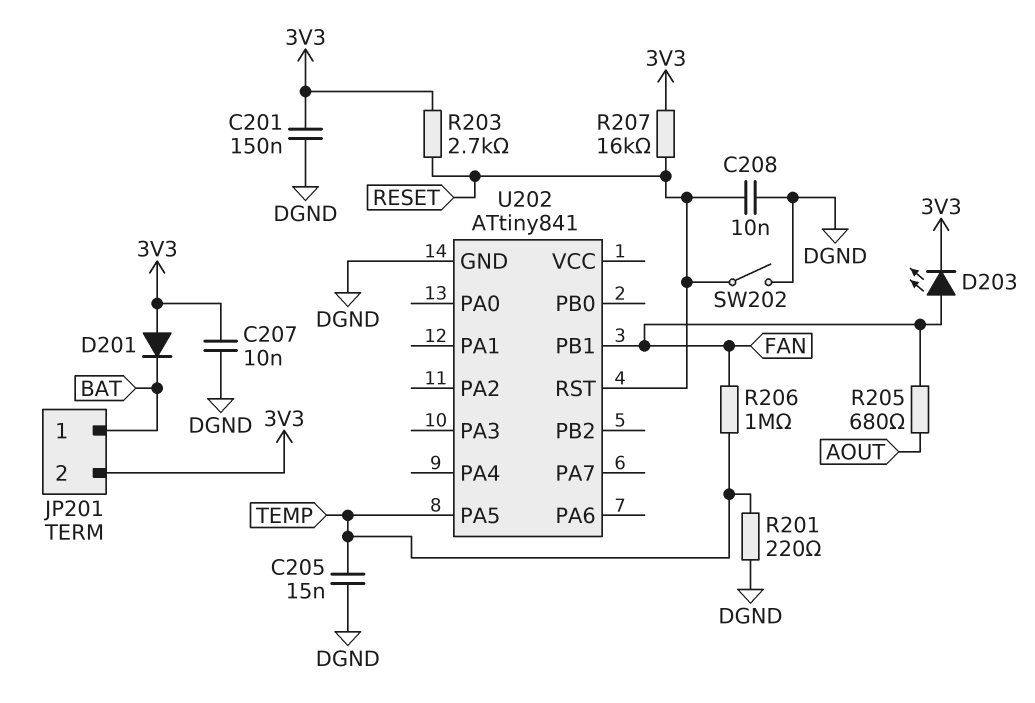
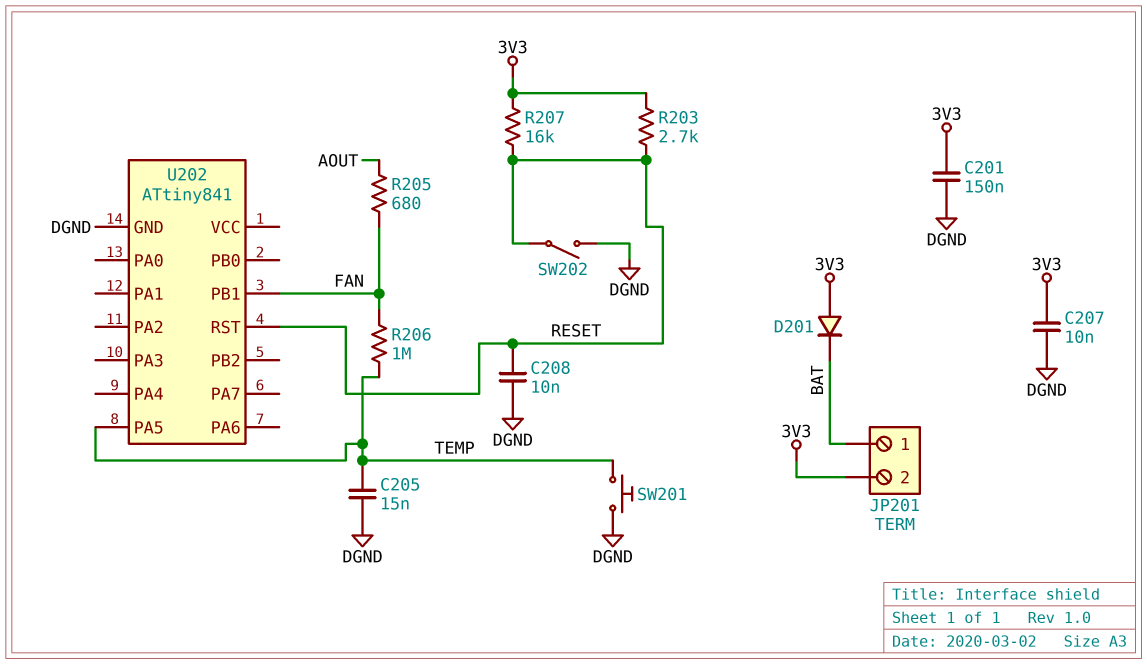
D203: LED (A FAN, K 3V3) -> none
R201: 220 (DGND, TEMP) -> none
SW201: none -> button (DGND, TEMP)

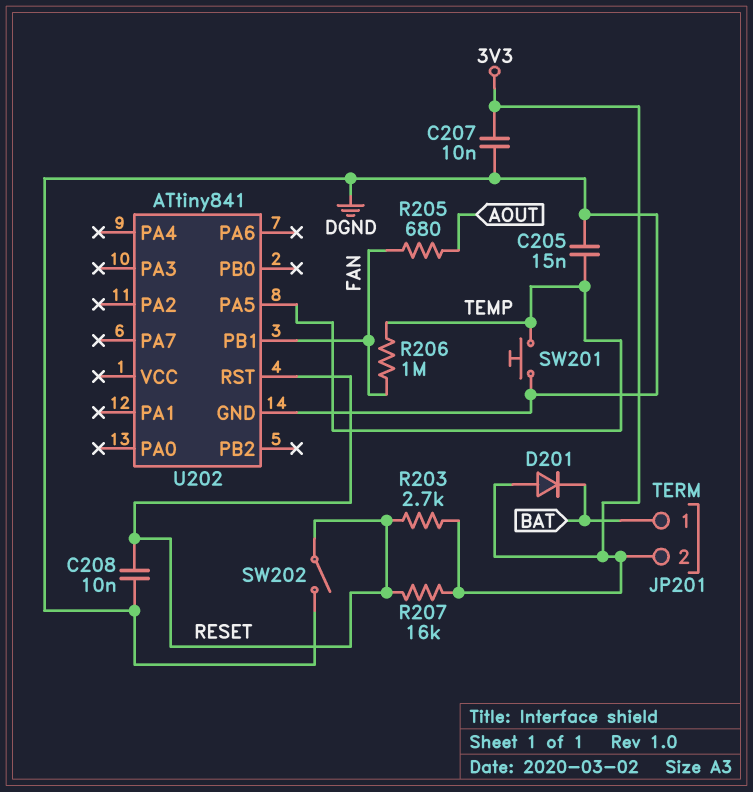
C201: 150nF (3V3, DGND) -> none

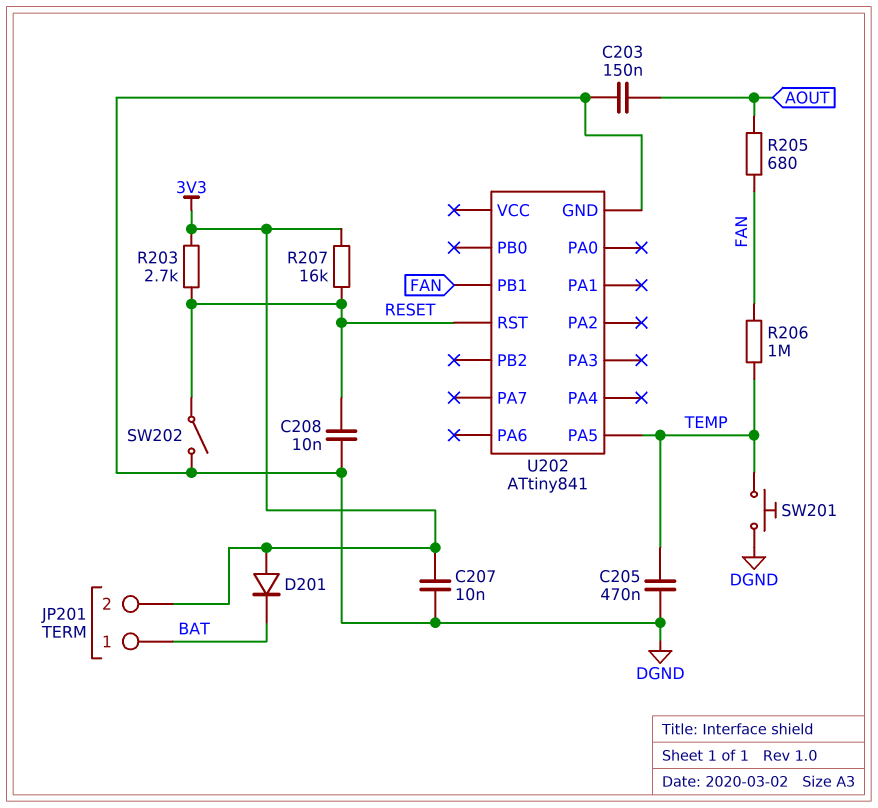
C203: none -> 150nF (AOUT, DGND)
C205: 15nF (DGND, TEMP) -> 470nF (DGND, TEMP)

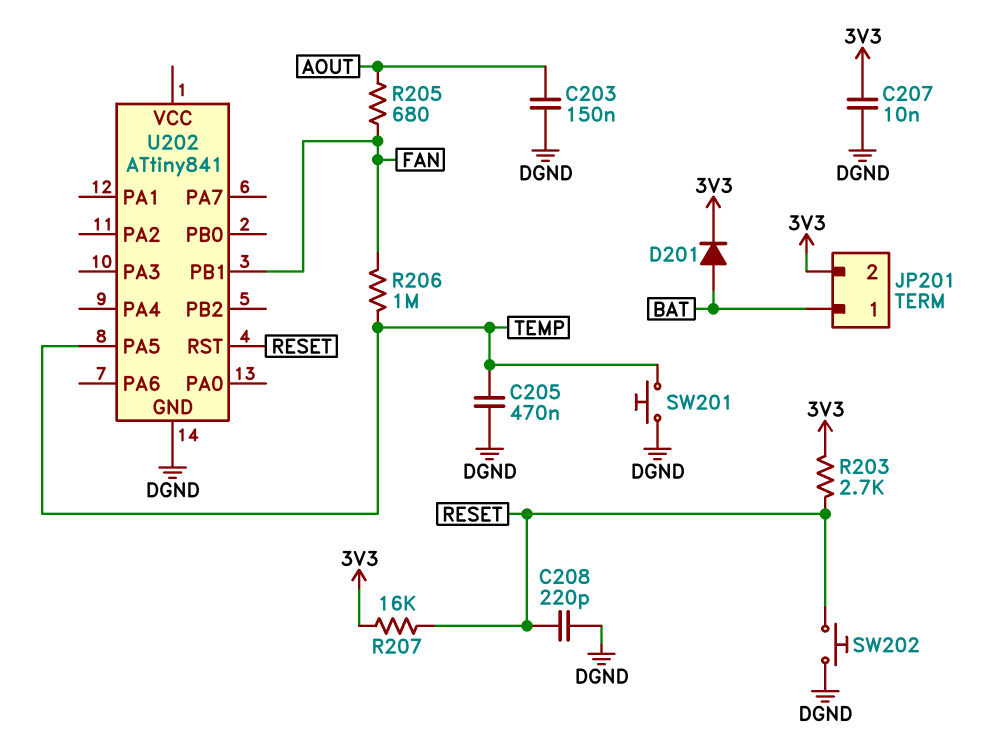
C208: 10nF (DGND, RESET) -> 220pF (DGND, RESET)
D201: diode (A 3V3, K BAT) -> diode (A BAT, K 3V3)
SW202: switch (DGND, RESET) -> button (DGND, RESET)

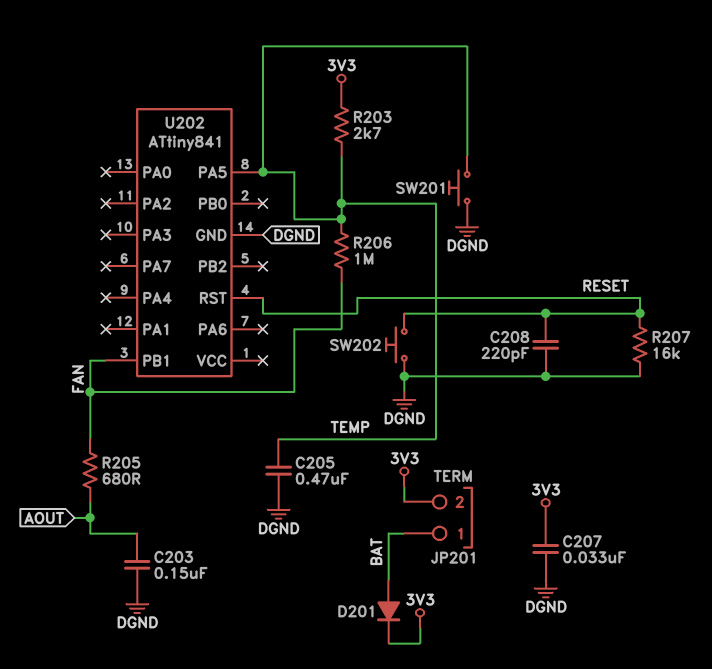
C207: 10nF (3V3, DGND) -> 33nF (3V3, DGND)
R203: 2.7k (3V3, RESET) -> 2.7k (3V3, TEMP)
R207: 16k (3V3, RESET) -> 16k (DGND, RESET)

